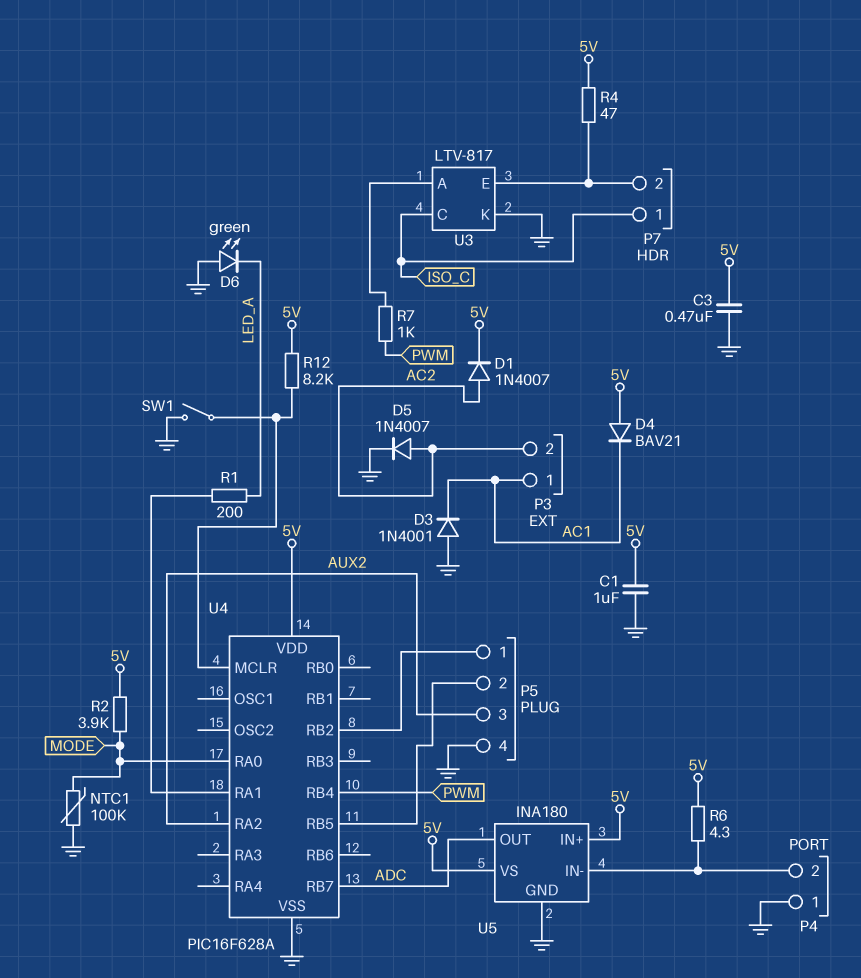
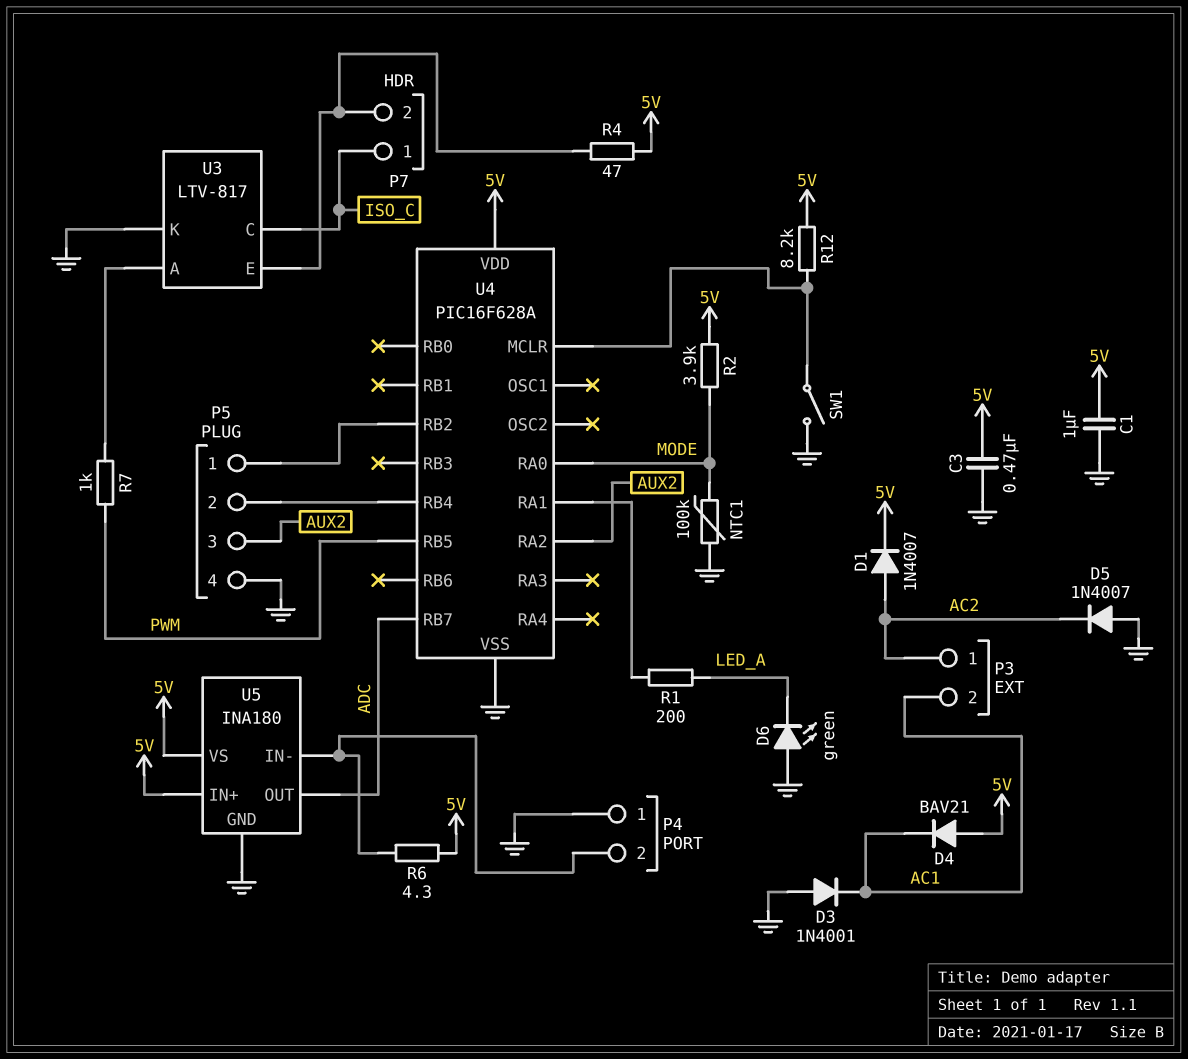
D5: diode 1N4007 (A AC2, K GND) -> diode 1N4007 (A GND, K AC2)
P3 pin 1: AC1 -> AC2
P3 pin 2: AC2 -> AC1
U4 pin RB4: PWM -> P5/2
U4 pin RB5: P5/2 -> PWM

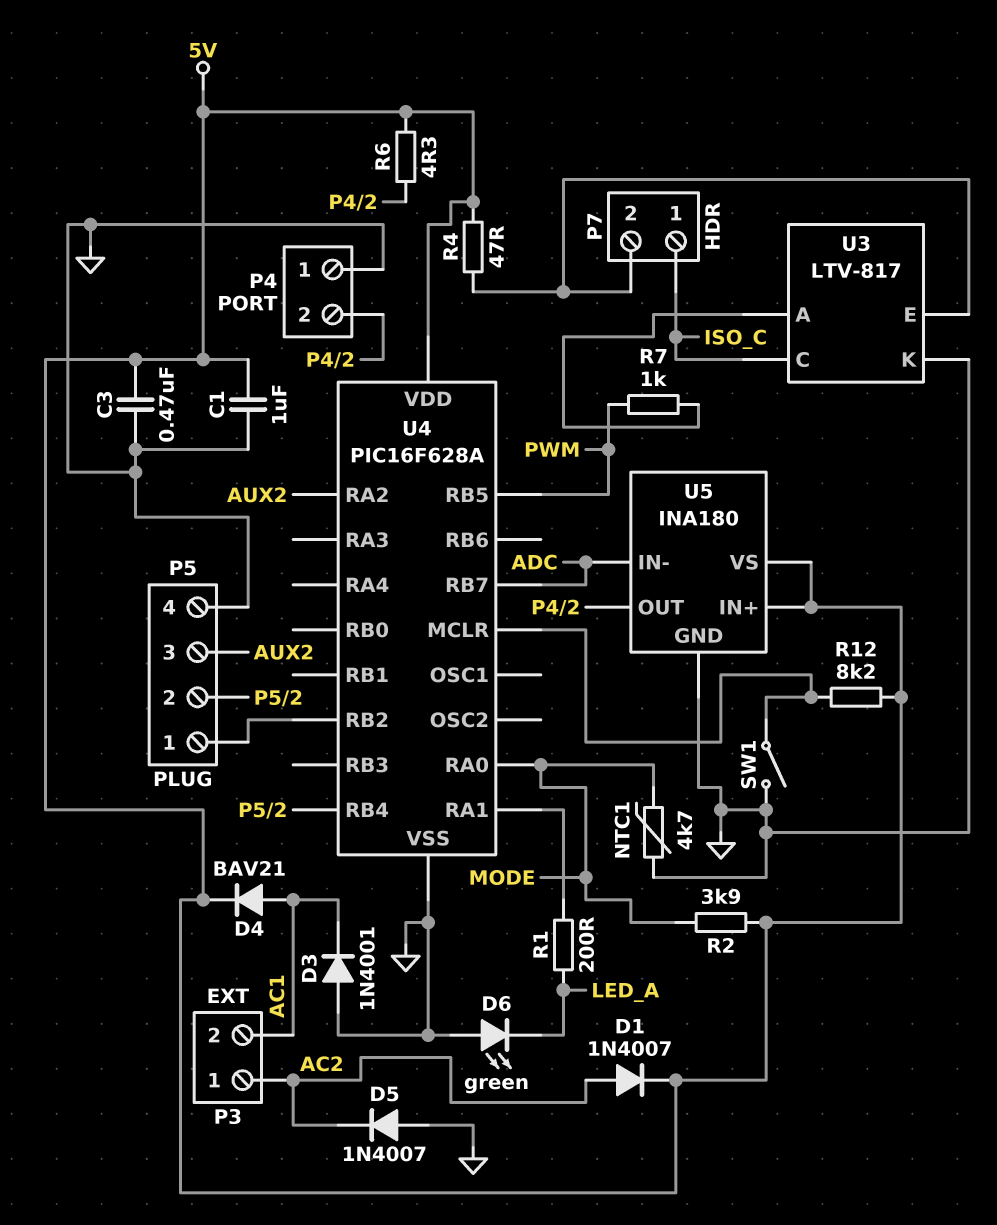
D4: diode BAV21 (A 5V, K AC1) -> diode BAV21 (A AC1, K 5V)
NTC1: 100k (GND, MODE) -> 4.7k (GND, MODE)
U5 pin IN-: P4/2 -> ADC
U5 pin OUT: ADC -> P4/2

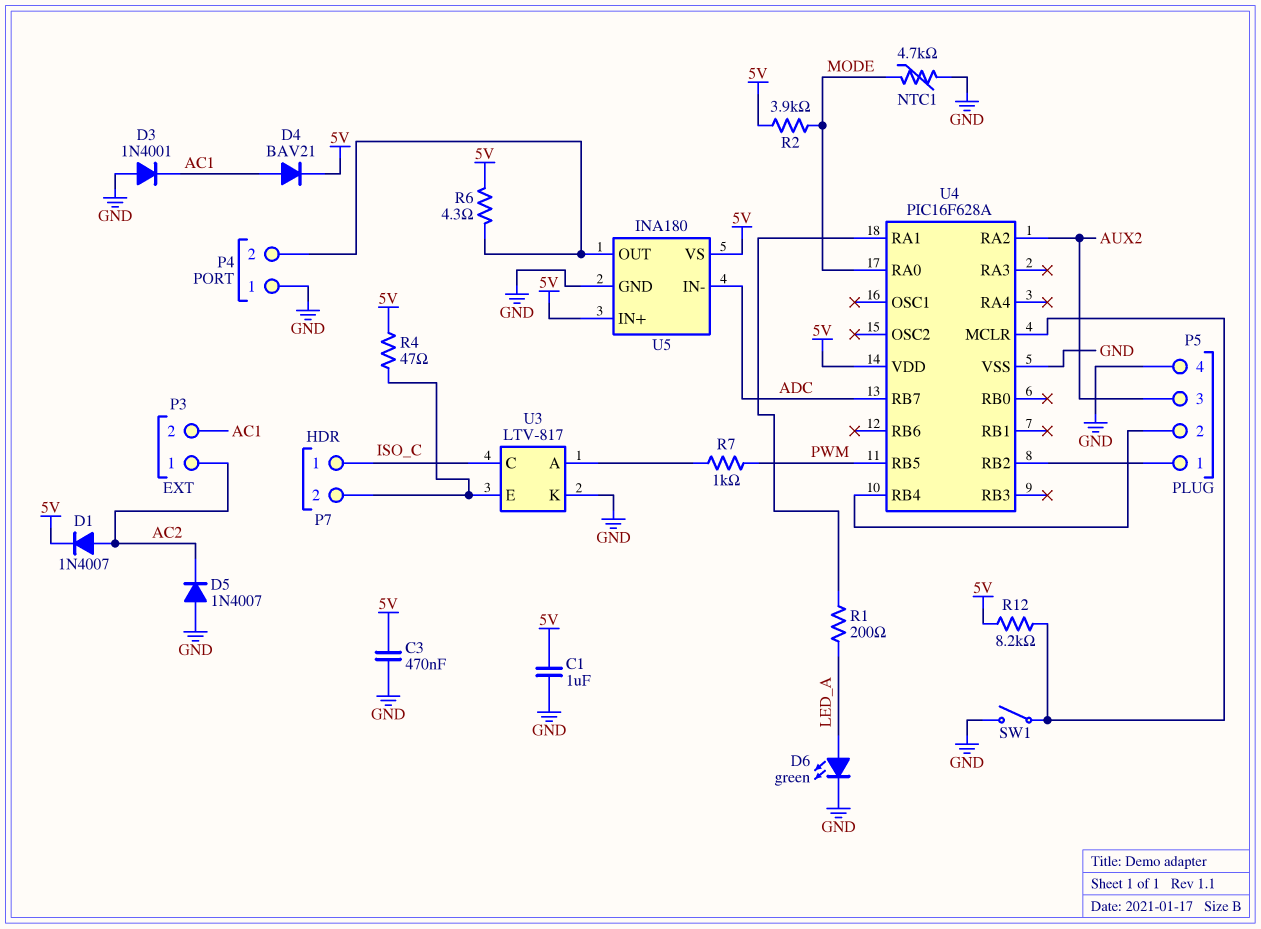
D6: LED green (A GND, K LED_A) -> LED green (A LED_A, K GND)

